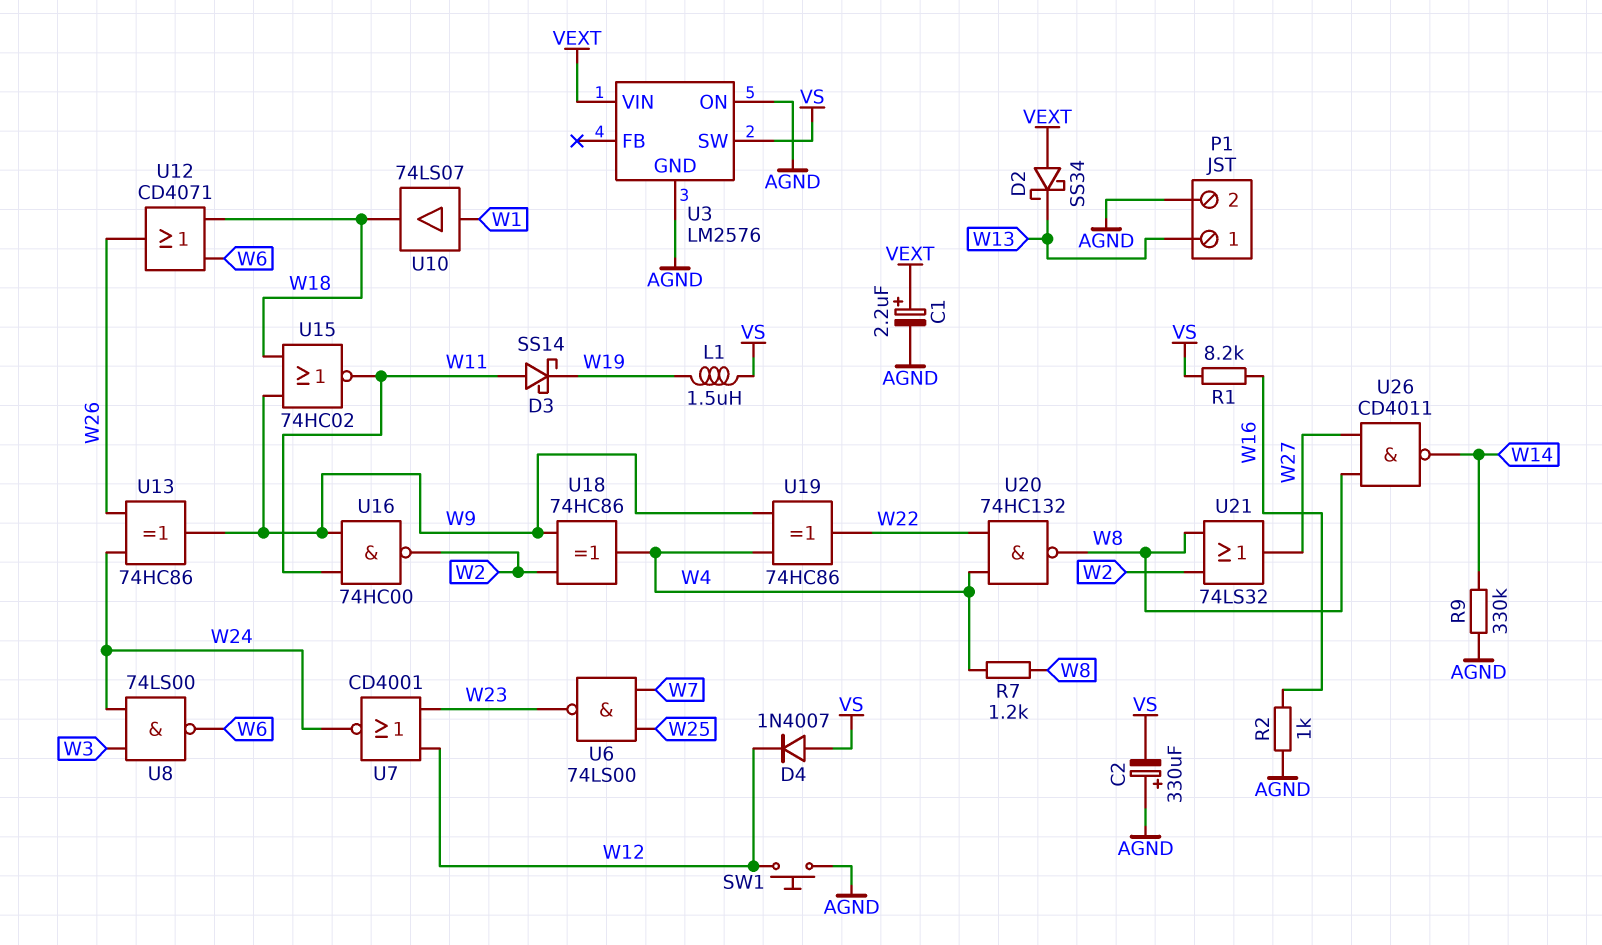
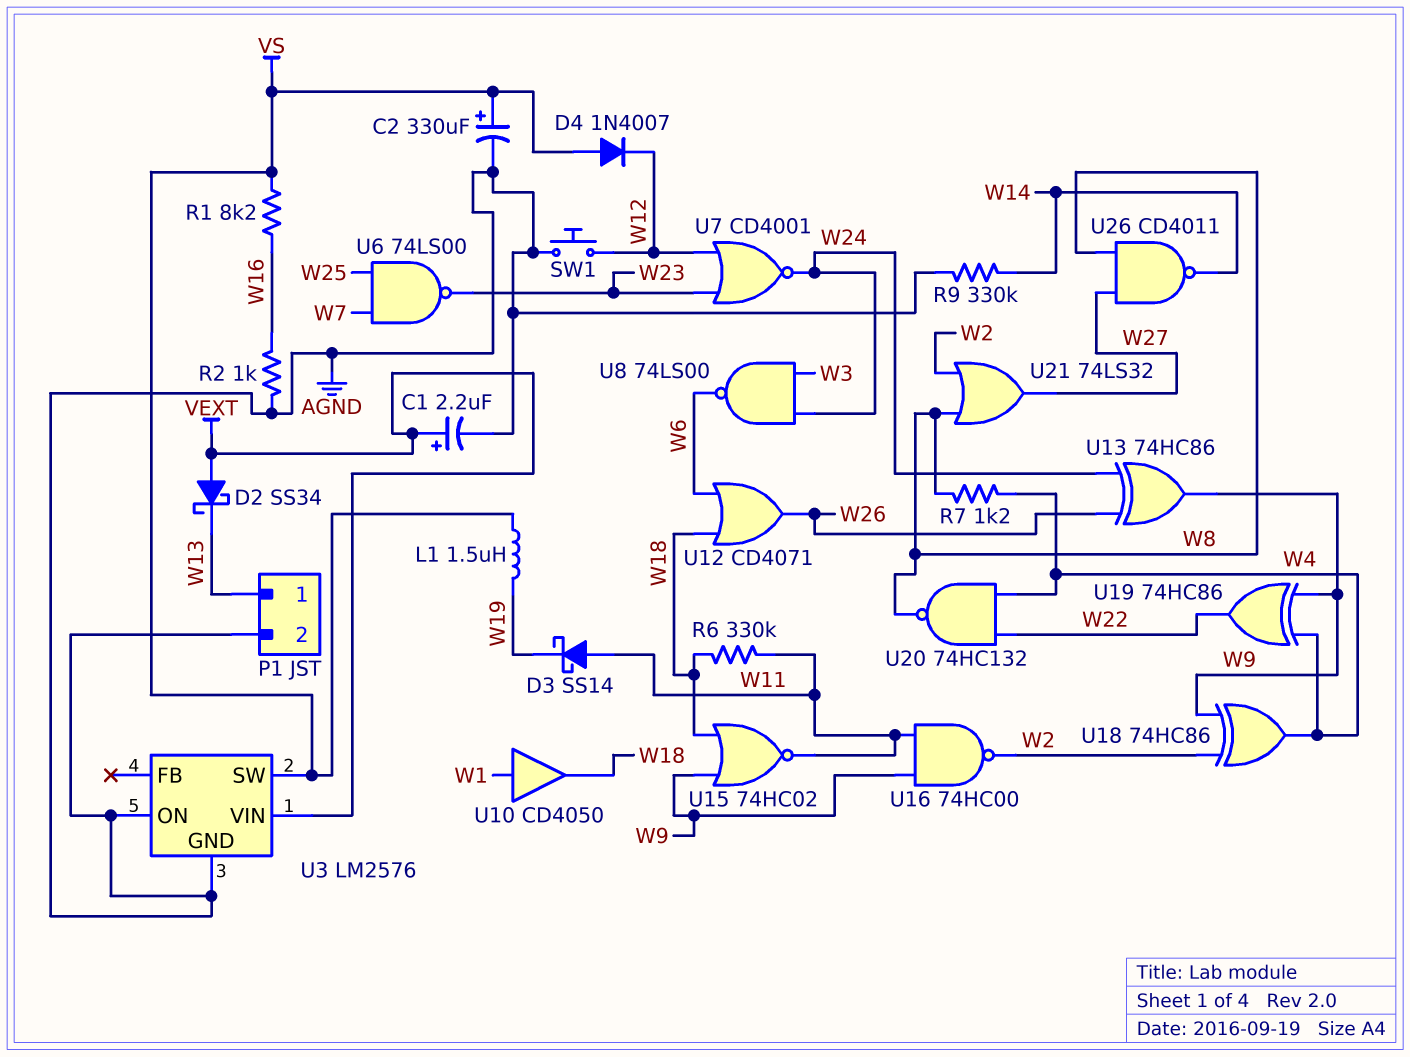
C2: 330uF (plus AGND, minus VS) -> 330uF (plus VS, minus AGND)
R6: none -> 330k (W11, W18)
U10: buffer 74LS07 (in W1, out W18) -> buffer CD4050 (in W1, out W18)

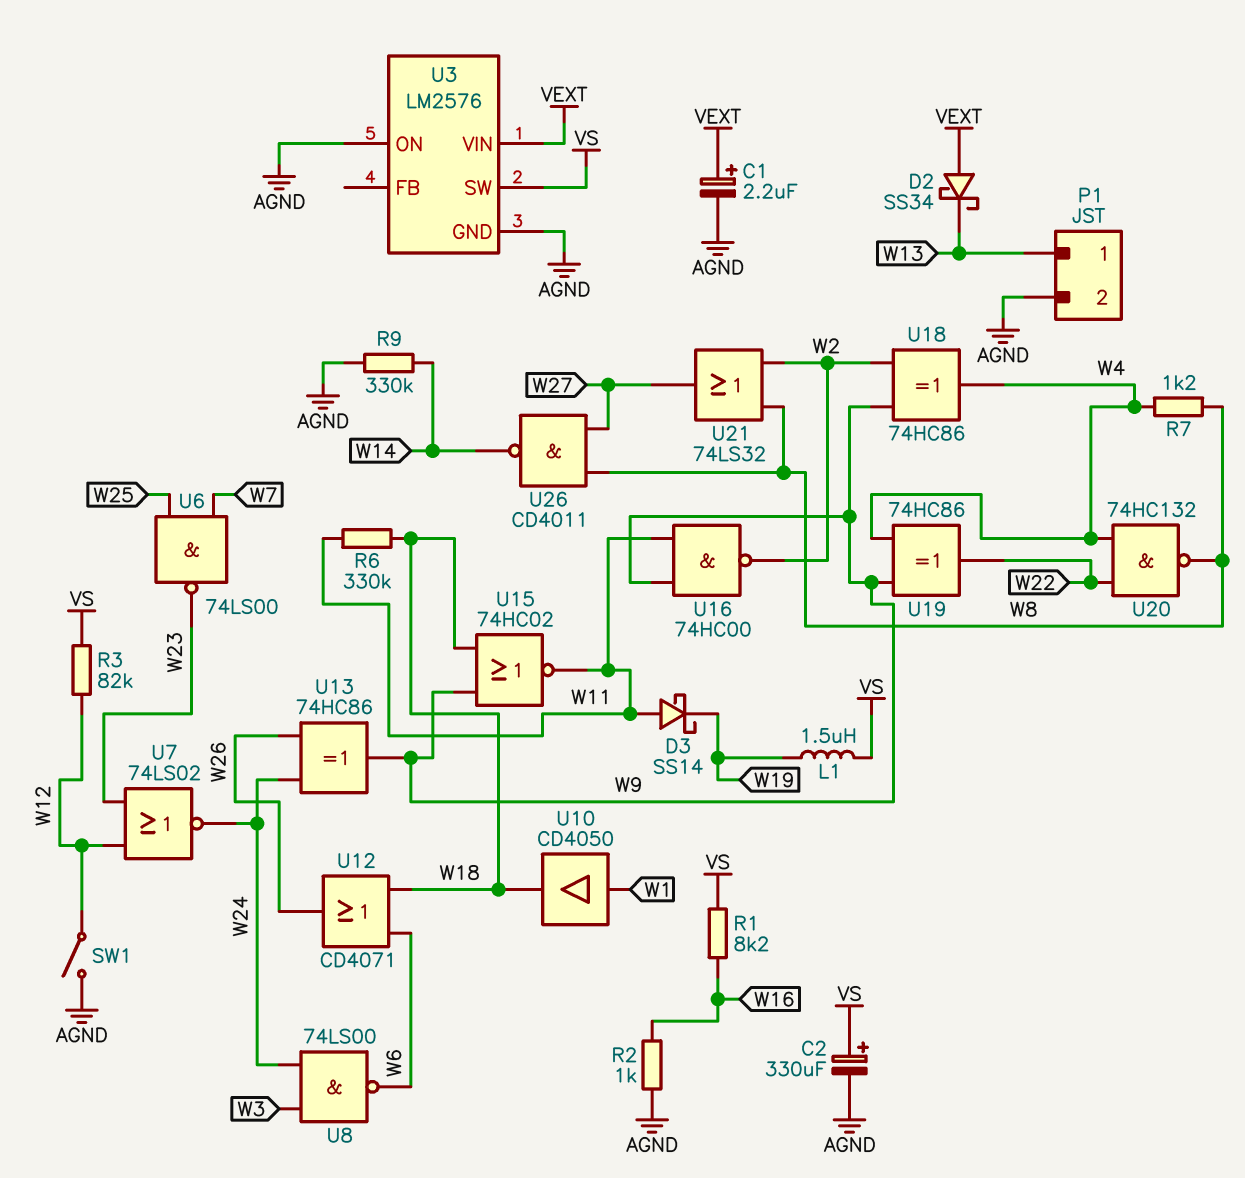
D4: diode 1N4007 (A VS, K W12) -> none
R3: none -> 82k (VS, W12)
SW1: button (AGND, W12) -> switch (AGND, W12)
U7: NOR CD4001 (in W12, in W23, out W24) -> NOR 74LS02 (in W12, in W23, out W24)

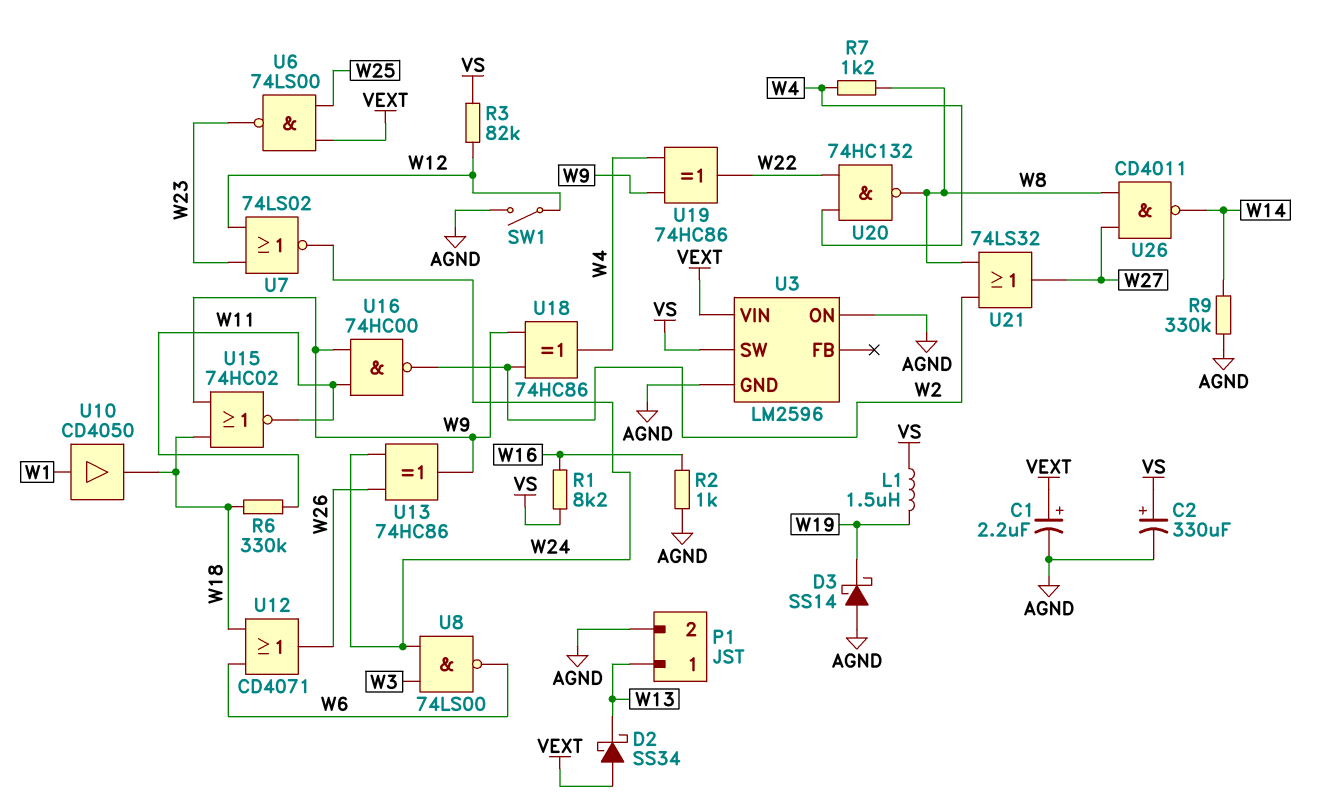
D3: schottky SS14 (A W11, K W19) -> schottky SS14 (A AGND, K W19)
U3: LM2576 -> LM2596
U6: NAND 74LS00 (in W7, in W25, out W23) -> NAND 74LS00 (in VEXT, in W25, out W23)

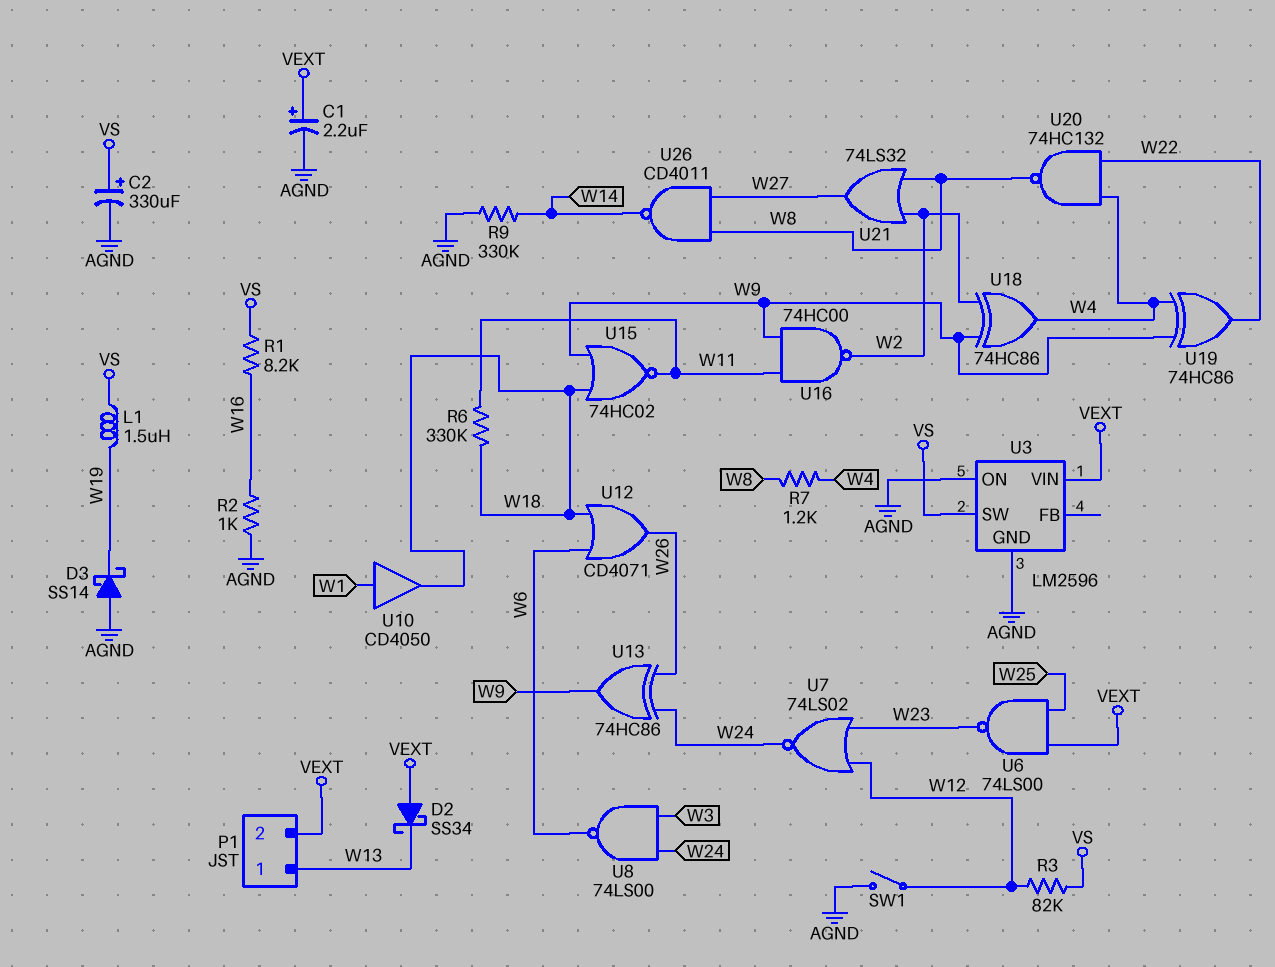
P1 pin 2: AGND -> VEXT

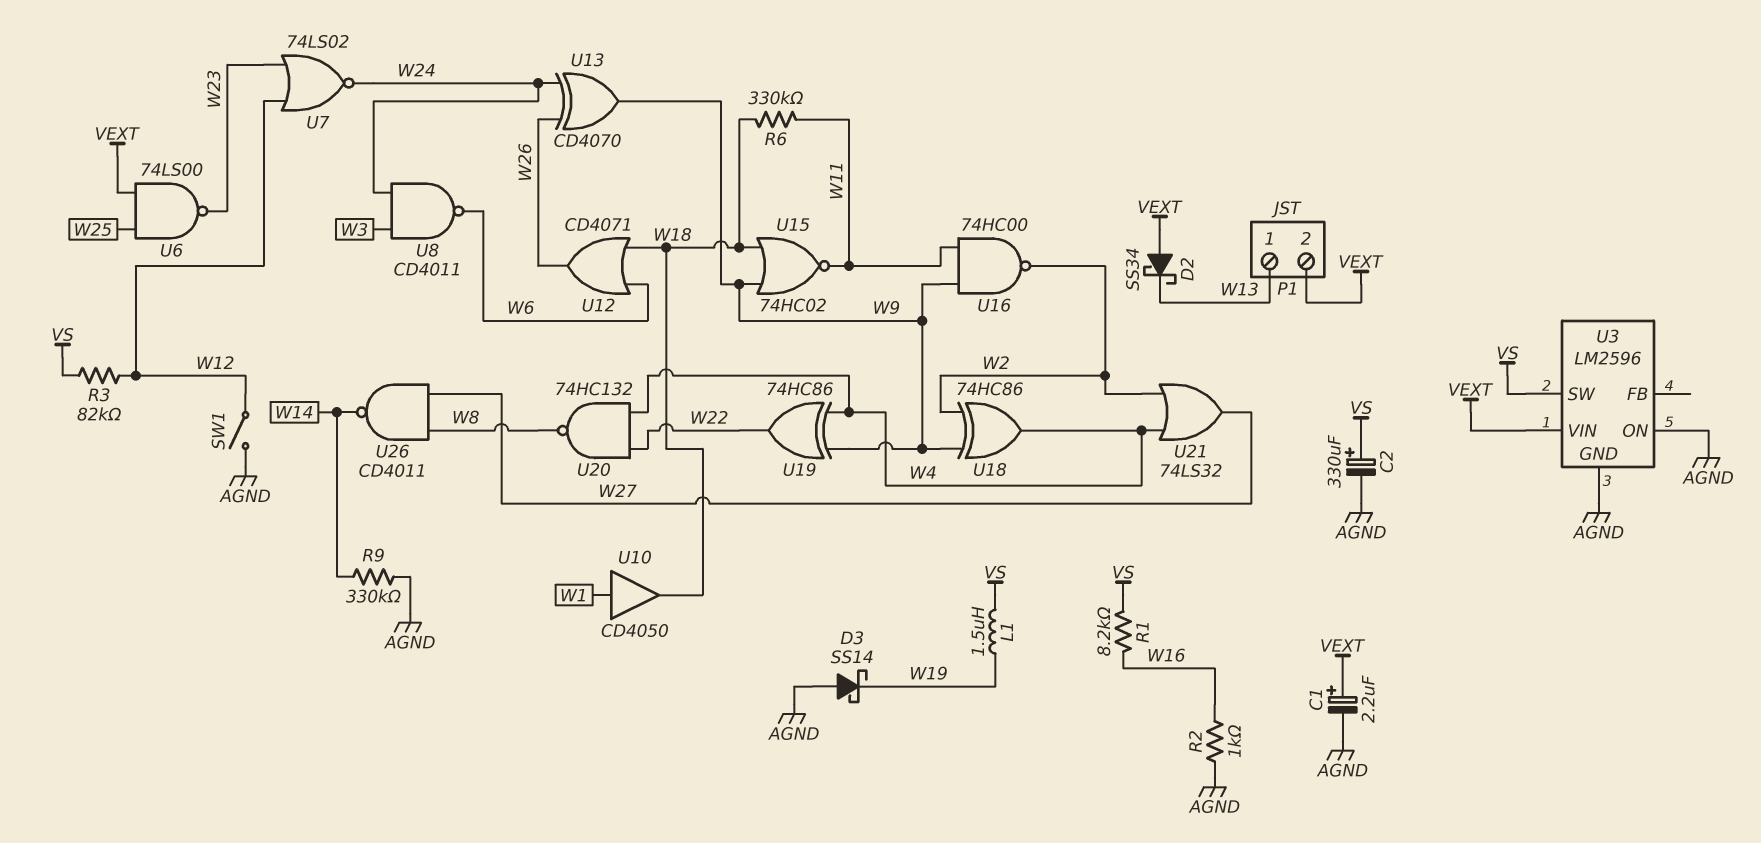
R7: 1.2k (W4, W8) -> none
U8: NAND 74LS00 (in W3, in W24, out W6) -> NAND CD4011 (in W3, in W24, out W6)
U13: XOR 74HC86 (in W24, in W26, out W9) -> XOR CD4070 (in W24, in W26, out W9)
U21: OR 74LS32 (in W2, in W8, out W27) -> OR 74LS32 (in W2, in W4, out W27)

